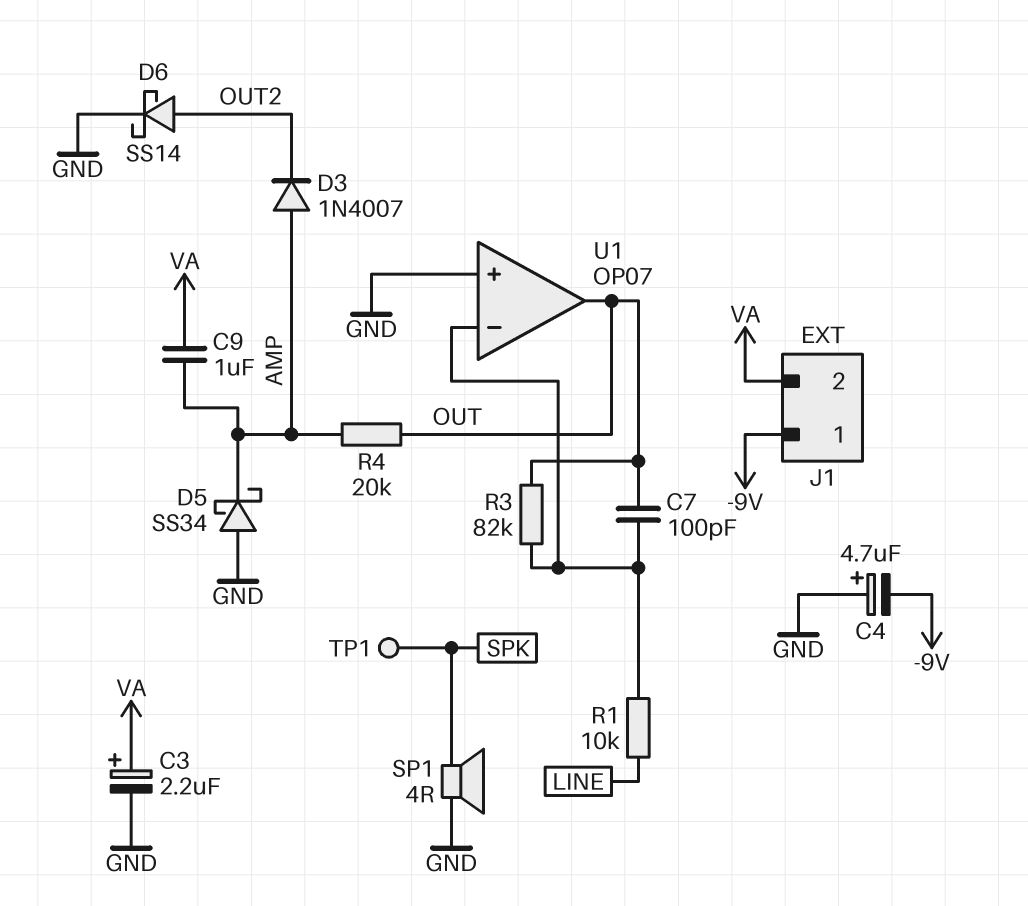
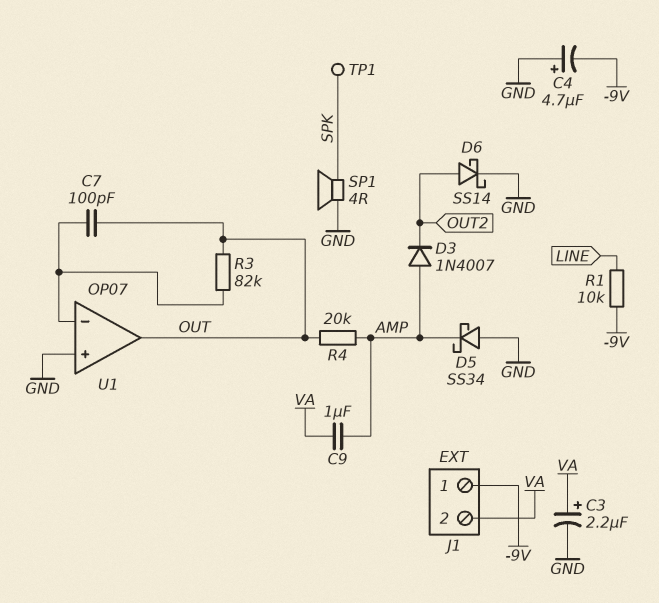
R1: 10k (LINE, U1/in-) -> 10k (-9V, LINE)

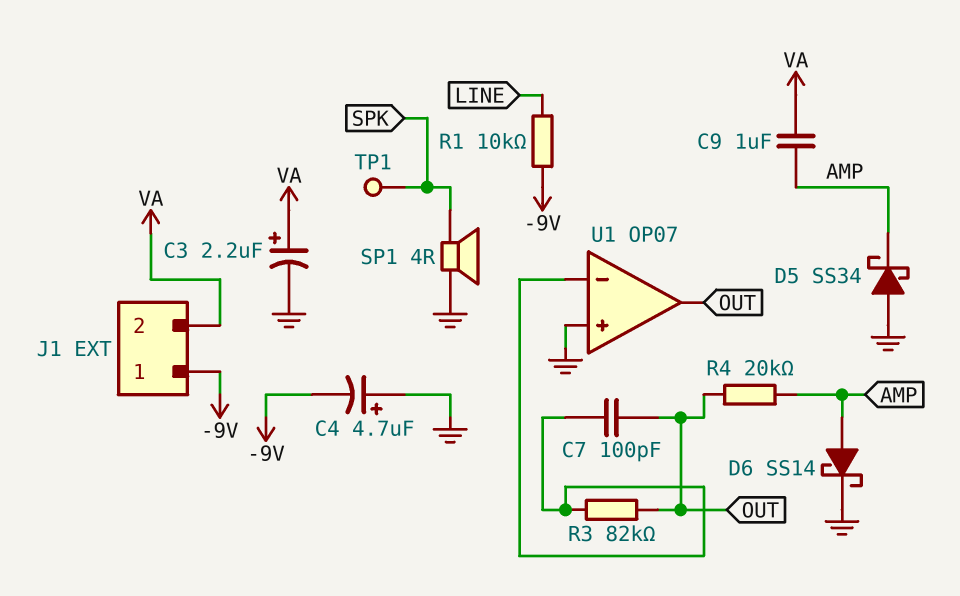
D3: diode 1N4007 (A AMP, K OUT2) -> none
D6: schottky SS14 (A OUT2, K GND) -> schottky SS14 (A AMP, K GND)

